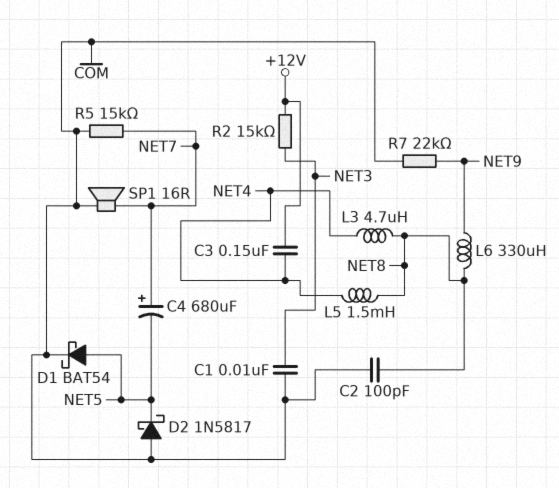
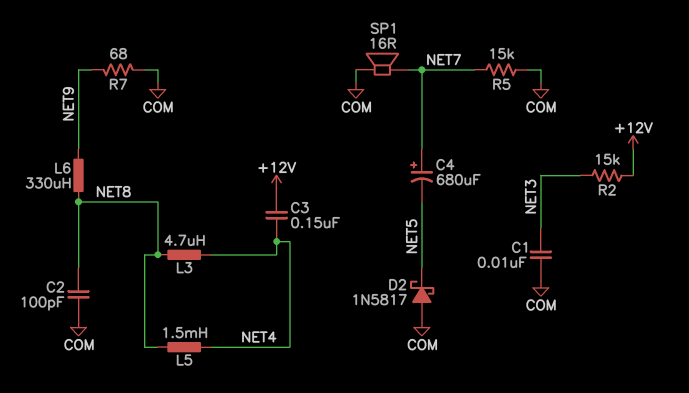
D1: schottky BAT54 (A NET5, K COM) -> none
R7: 22k (COM, NET9) -> 68 (COM, NET9)

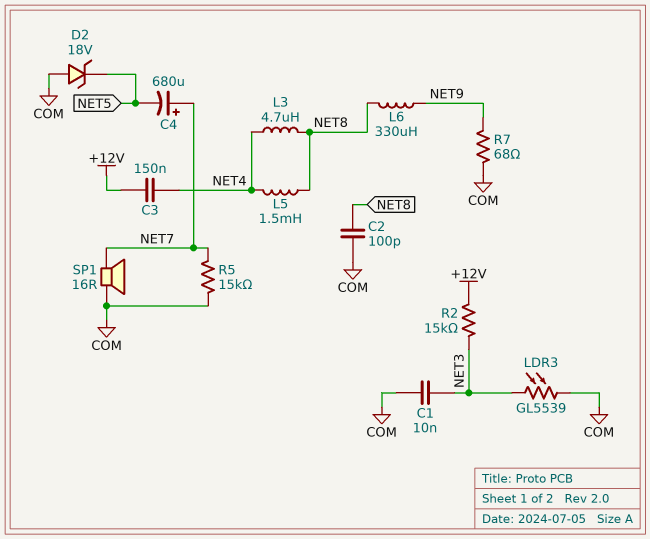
D2: schottky 1N5817 (A COM, K NET5) -> zener 18V (A COM, K NET5)
LDR3: none -> GL5539 (COM, NET3)

